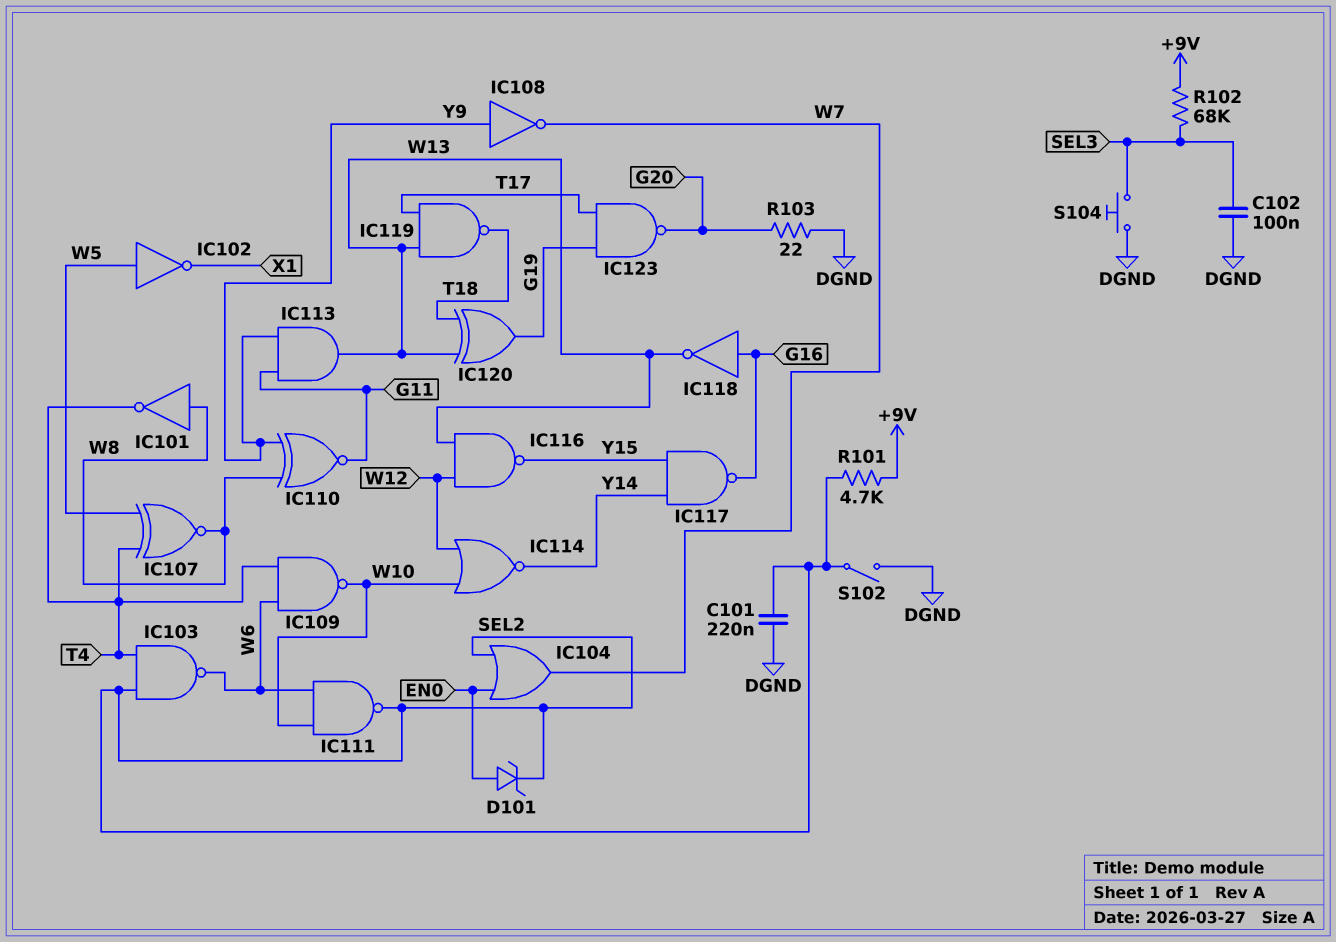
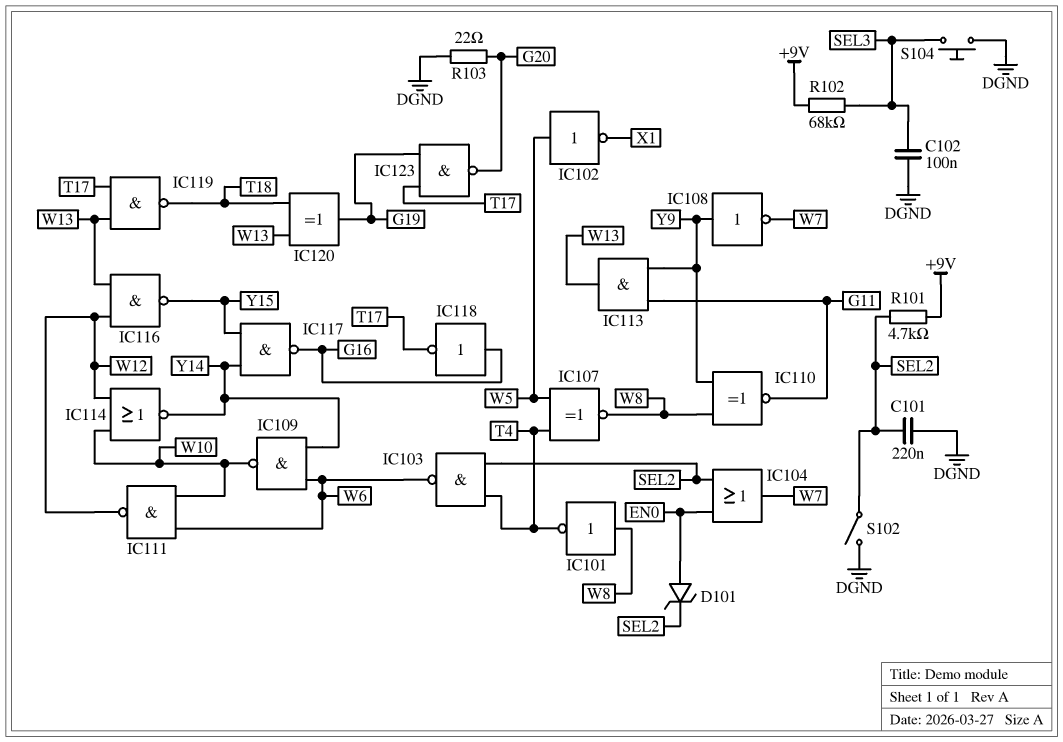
IC109: NAND (in T4, in W6, out W10) -> NAND (in W6, in Y14, out W10)
IC111: NAND (in W6, in W10, out SEL2) -> NAND (in W6, in W10, out W12)
IC118: NOT (in G16, out W13) -> NOT (in G16, out T17)

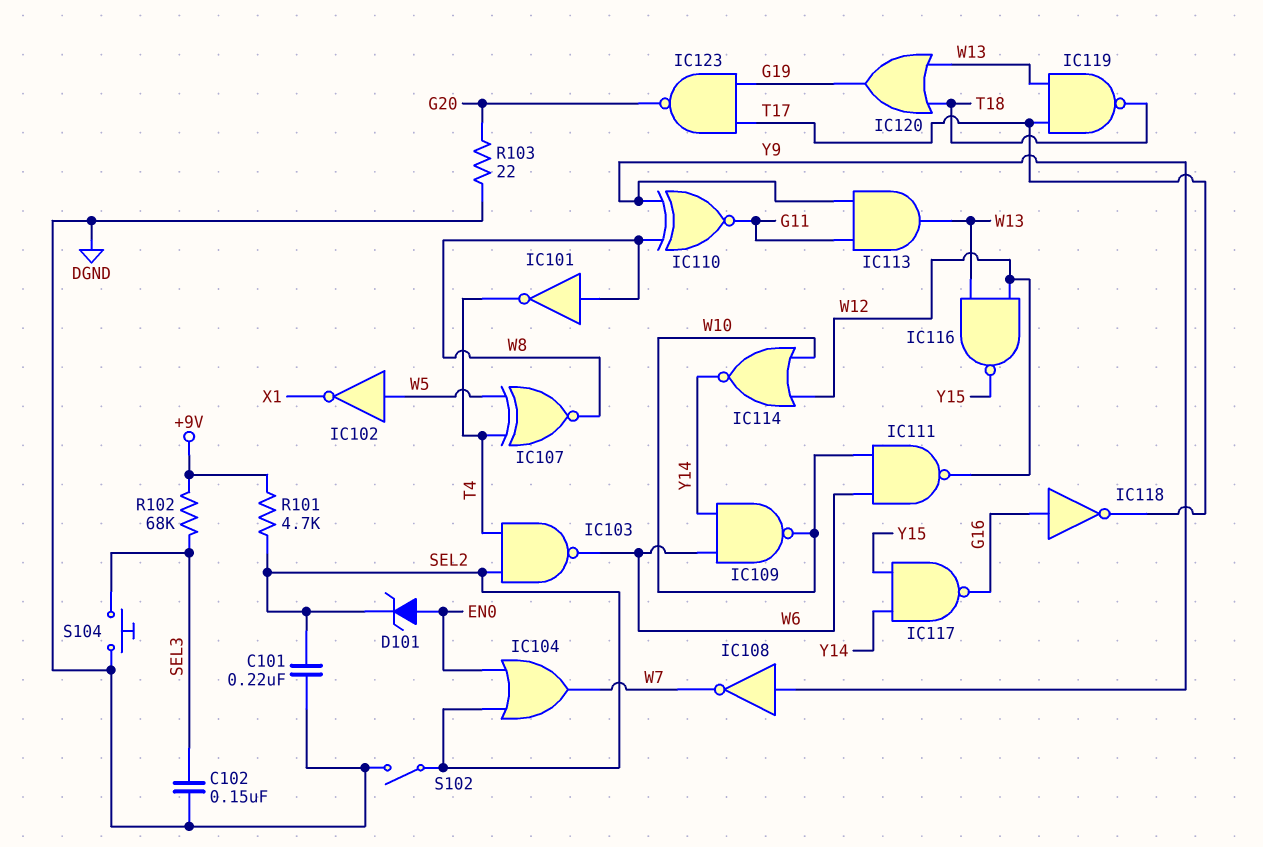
C102: 100nF (DGND, SEL3) -> 150nF (DGND, SEL3)
IC120: XOR (in T18, in W13, out G19) -> OR (in T18, in W13, out G19)

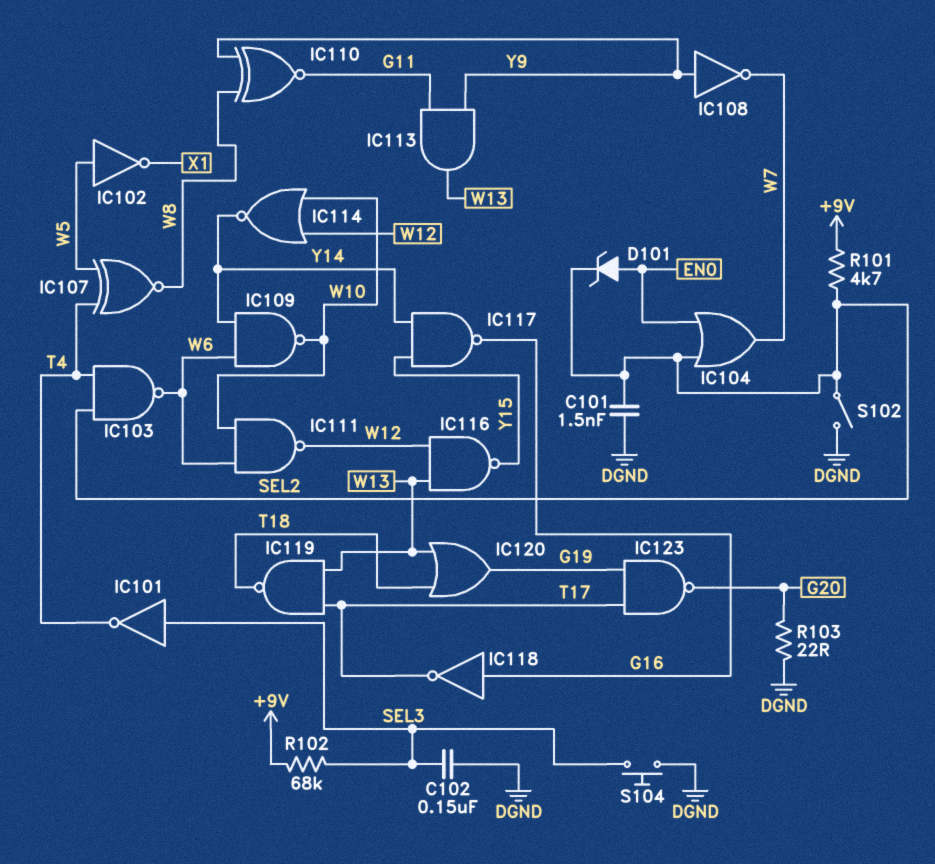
C101: 220nF (DGND, SEL2) -> 1.5nF (DGND, SEL2)
IC101: NOT (in W8, out T4) -> NOT (in SEL3, out T4)

